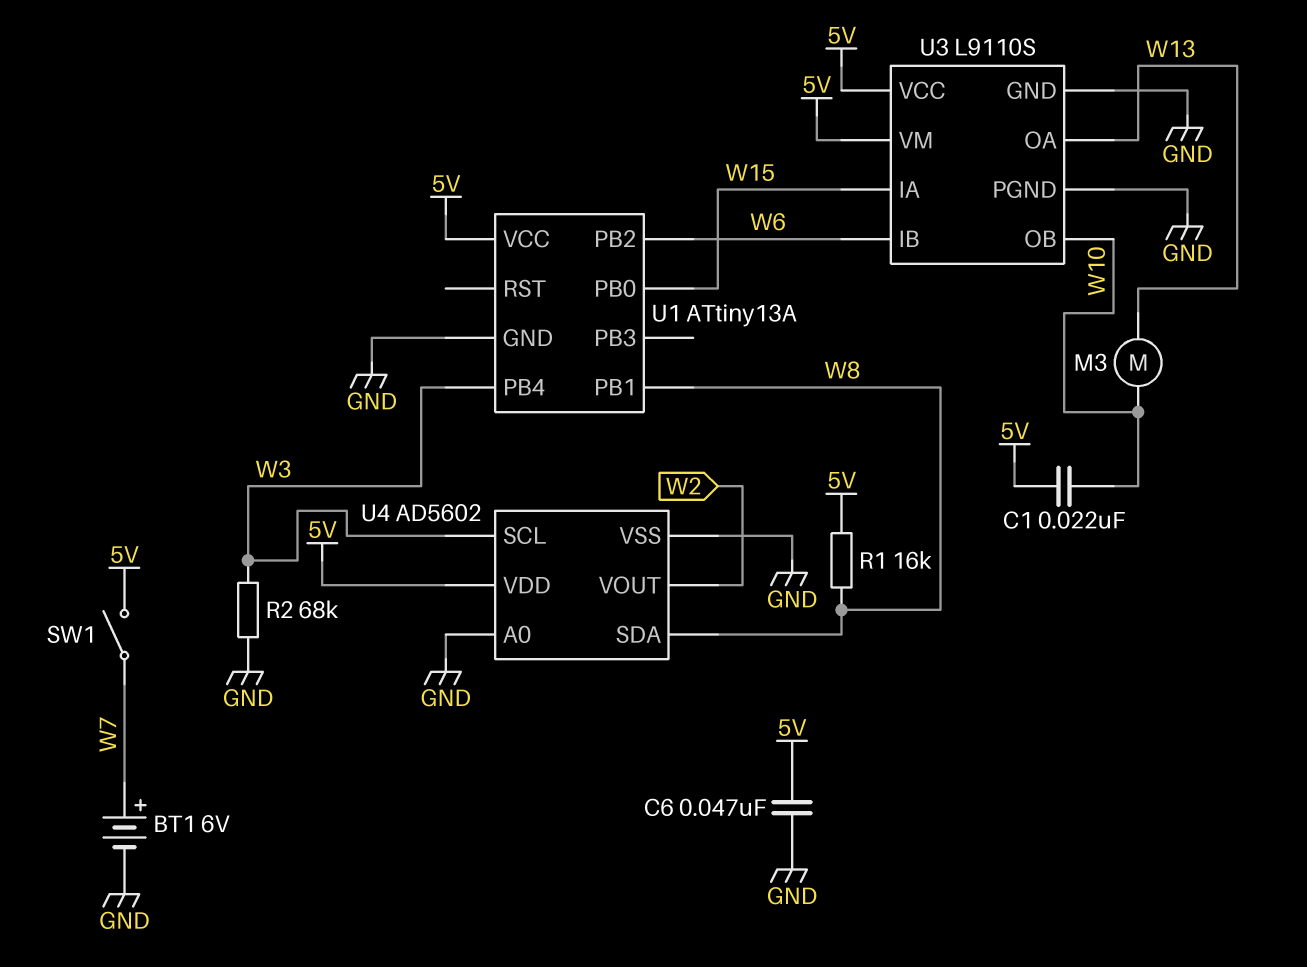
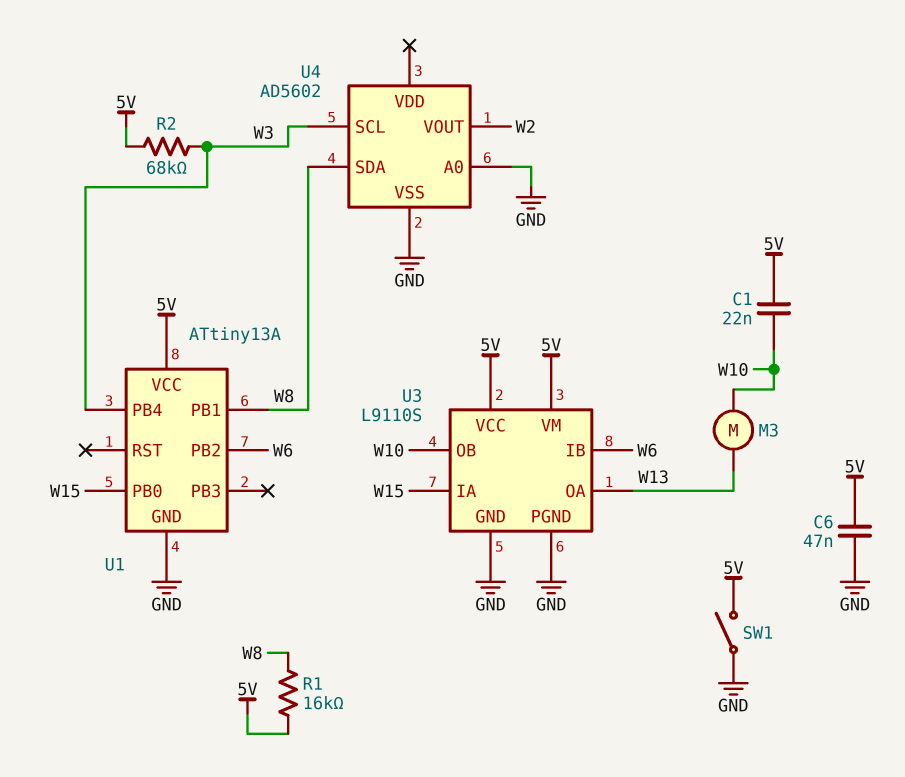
BT1: 6V (plus W7, minus GND) -> none
R2: 68k (GND, W3) -> 68k (5V, W3)
SW1: switch (5V, W7) -> switch (5V, GND)
U4 pin VDD: 5V -> none

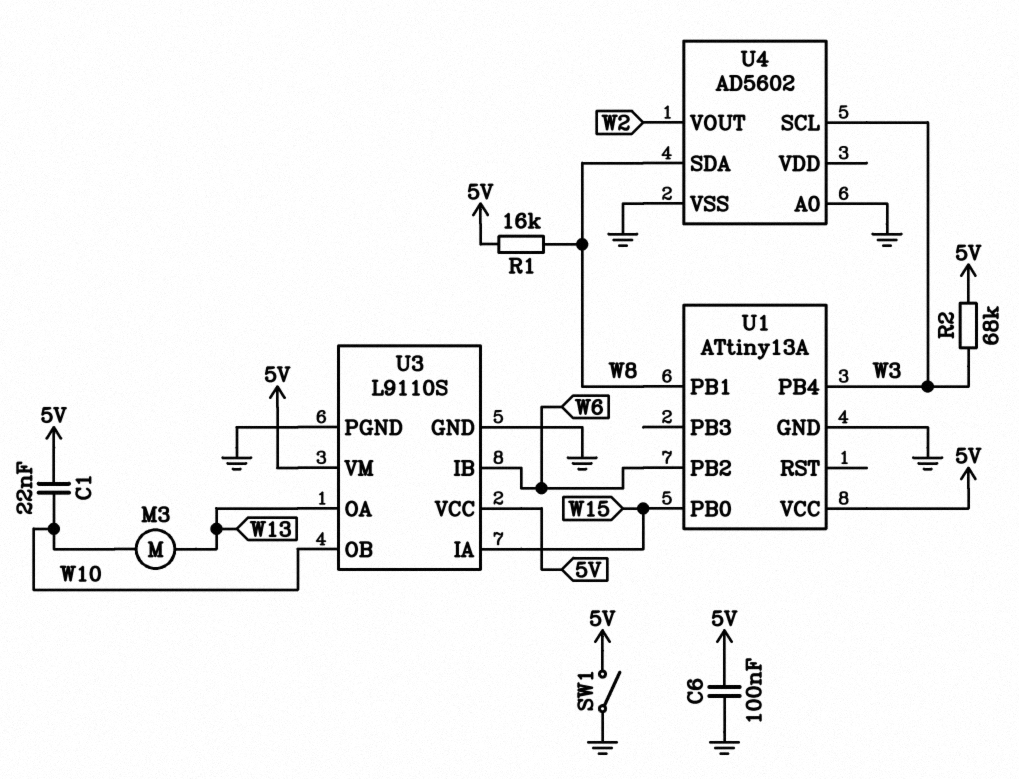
C6: 47nF (5V, GND) -> 100nF (5V, GND)

